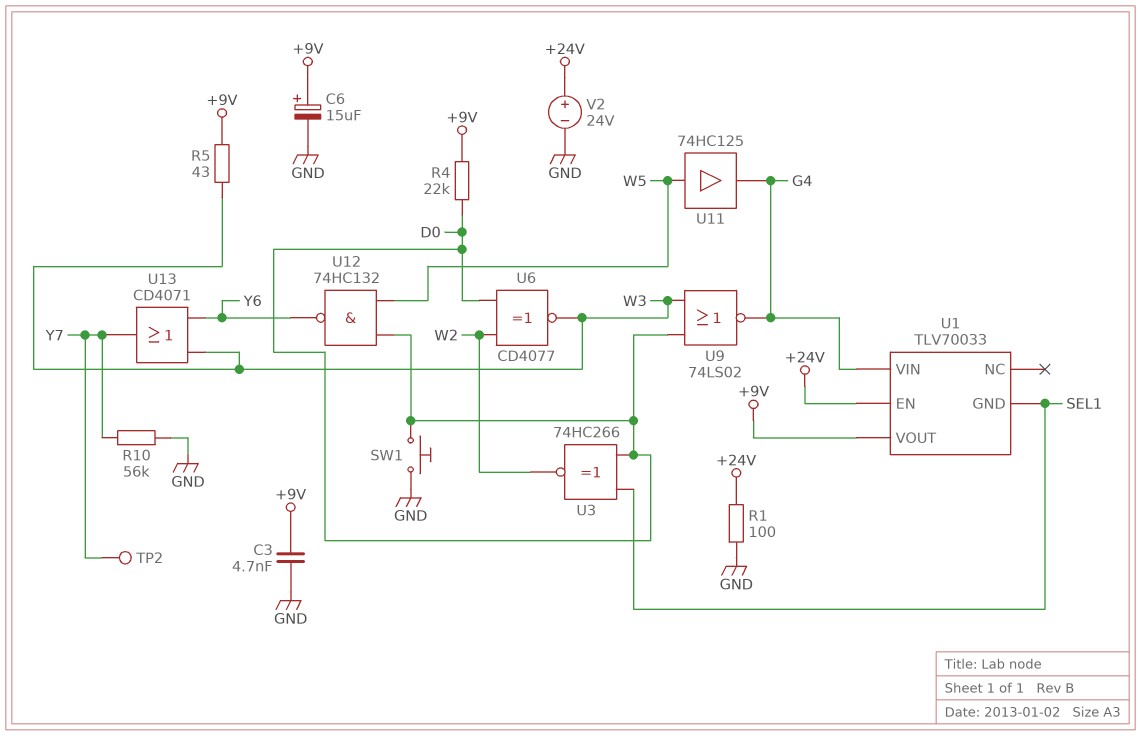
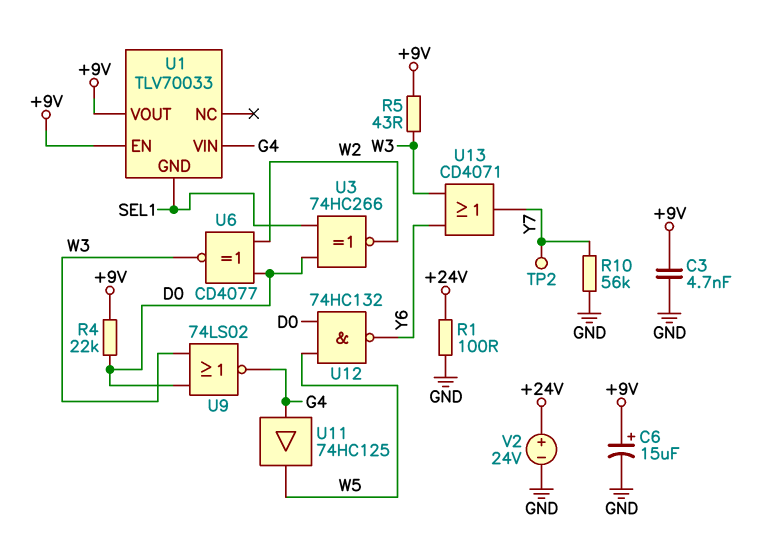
SW1: button (D0, GND) -> none
U1 pin EN: +24V -> +9V
U11: buffer 74HC125 (in W5, out G4) -> buffer 74HC125 (in G4, out W5)

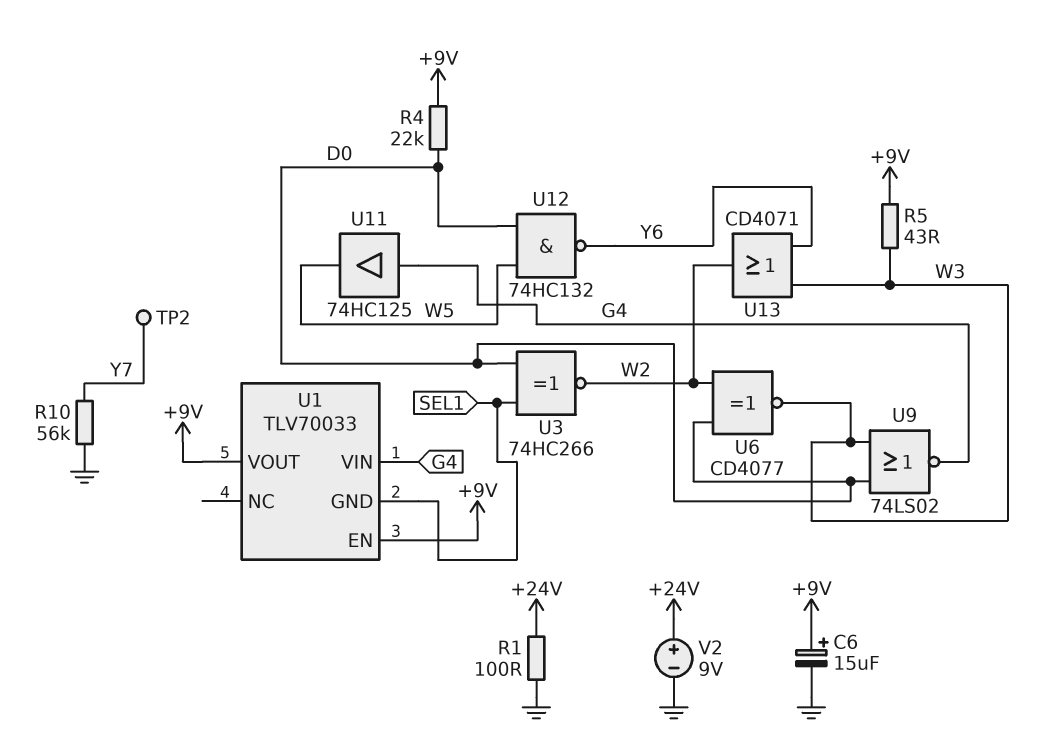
C3: 4.7nF (+9V, GND) -> none
U13: OR CD4071 (in W3, in Y6, out Y7) -> OR CD4071 (in W3, in Y6, out W2)
V2: 24V (plus +24V, minus GND) -> 9V (plus +24V, minus GND)

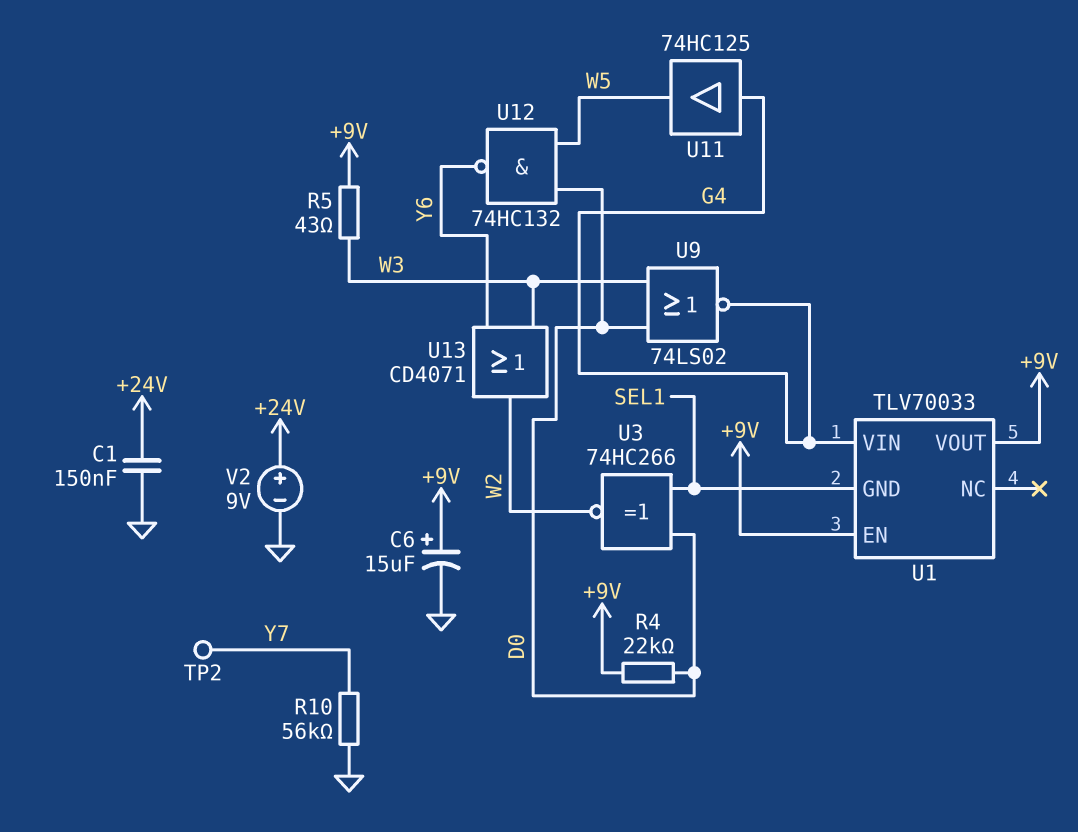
C1: none -> 150nF (+24V, GND)
R1: 100 (+24V, GND) -> none
U6: XNOR CD4077 (in D0, in W2, out W3) -> none

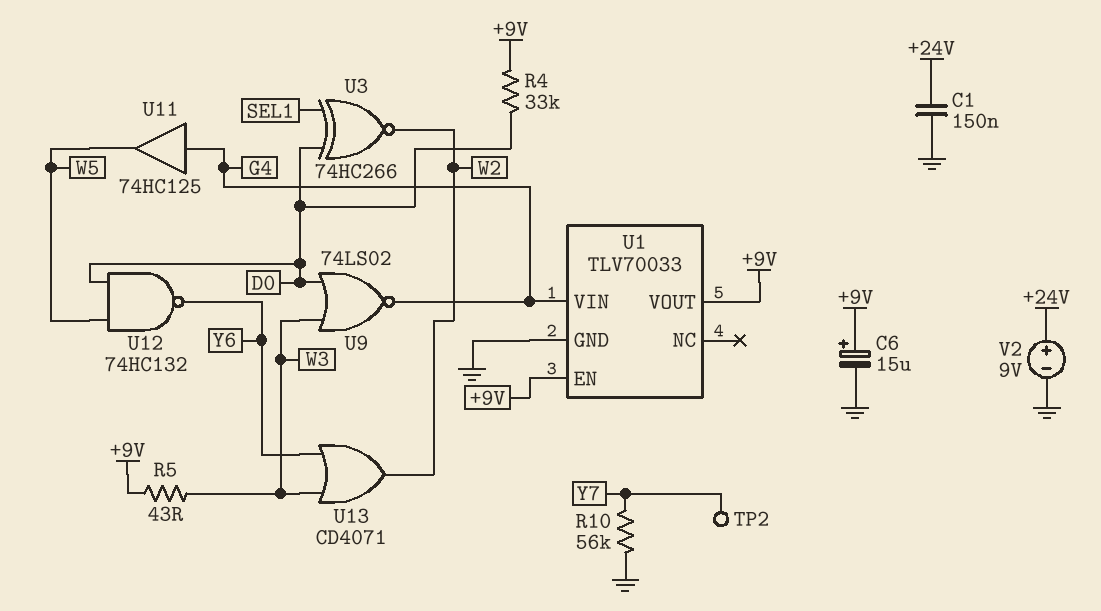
R4: 22k (+9V, D0) -> 33k (+9V, D0)
U1 pin GND: SEL1 -> GND

